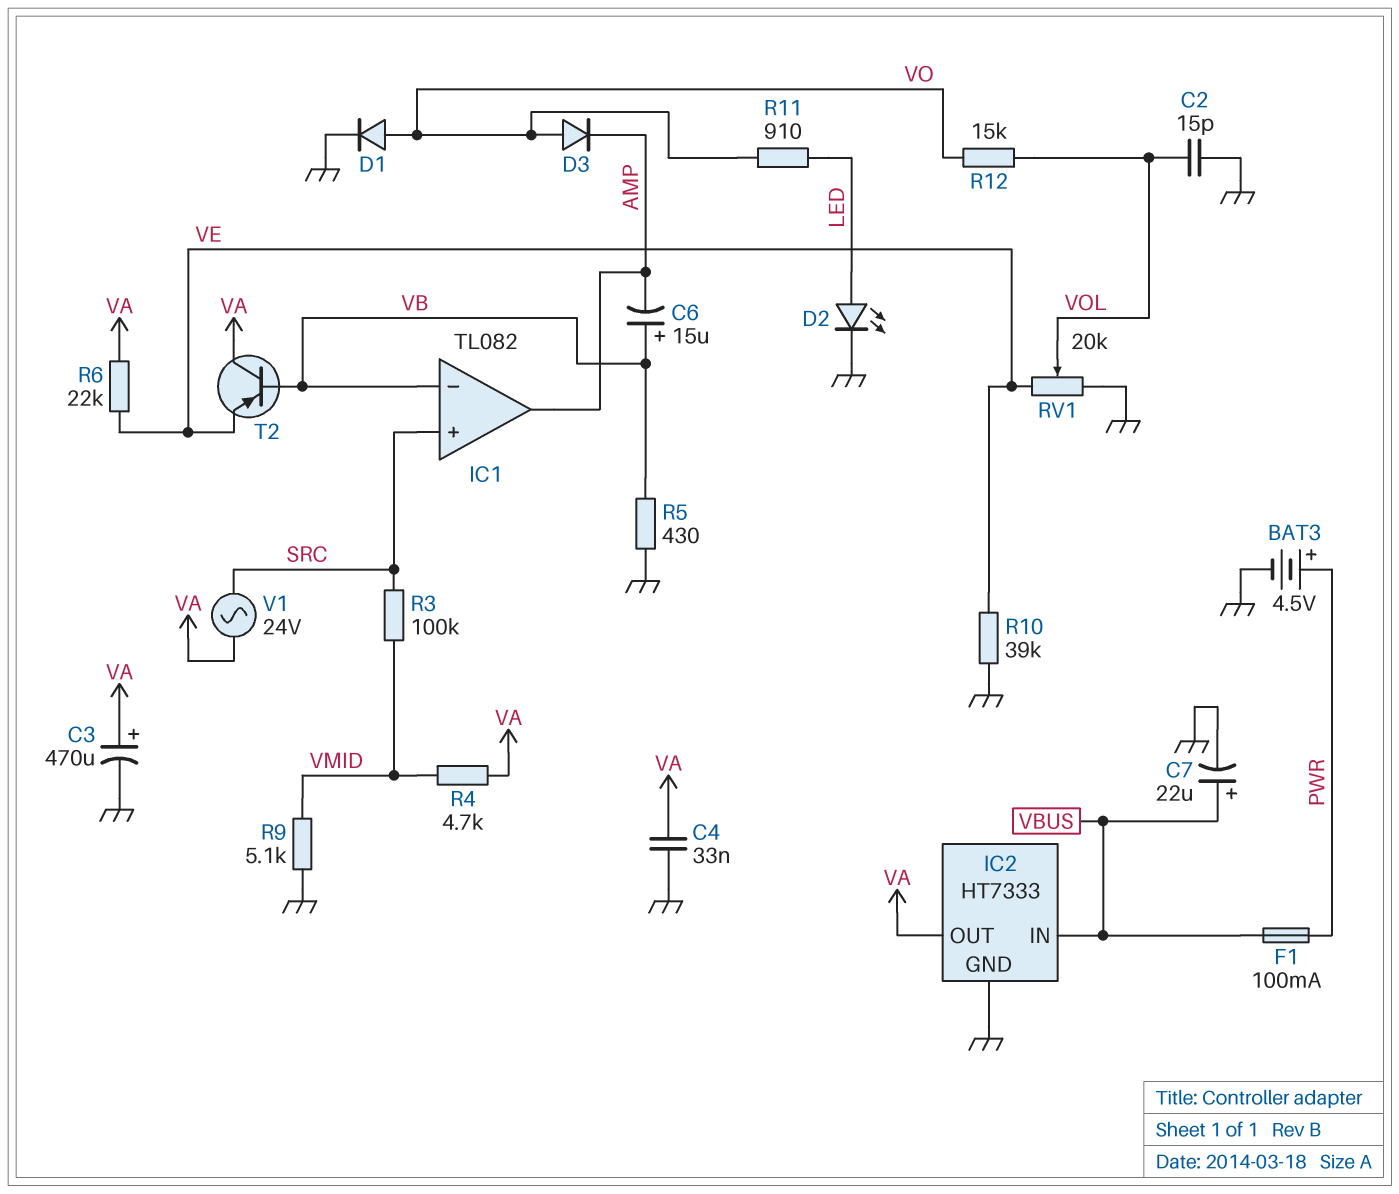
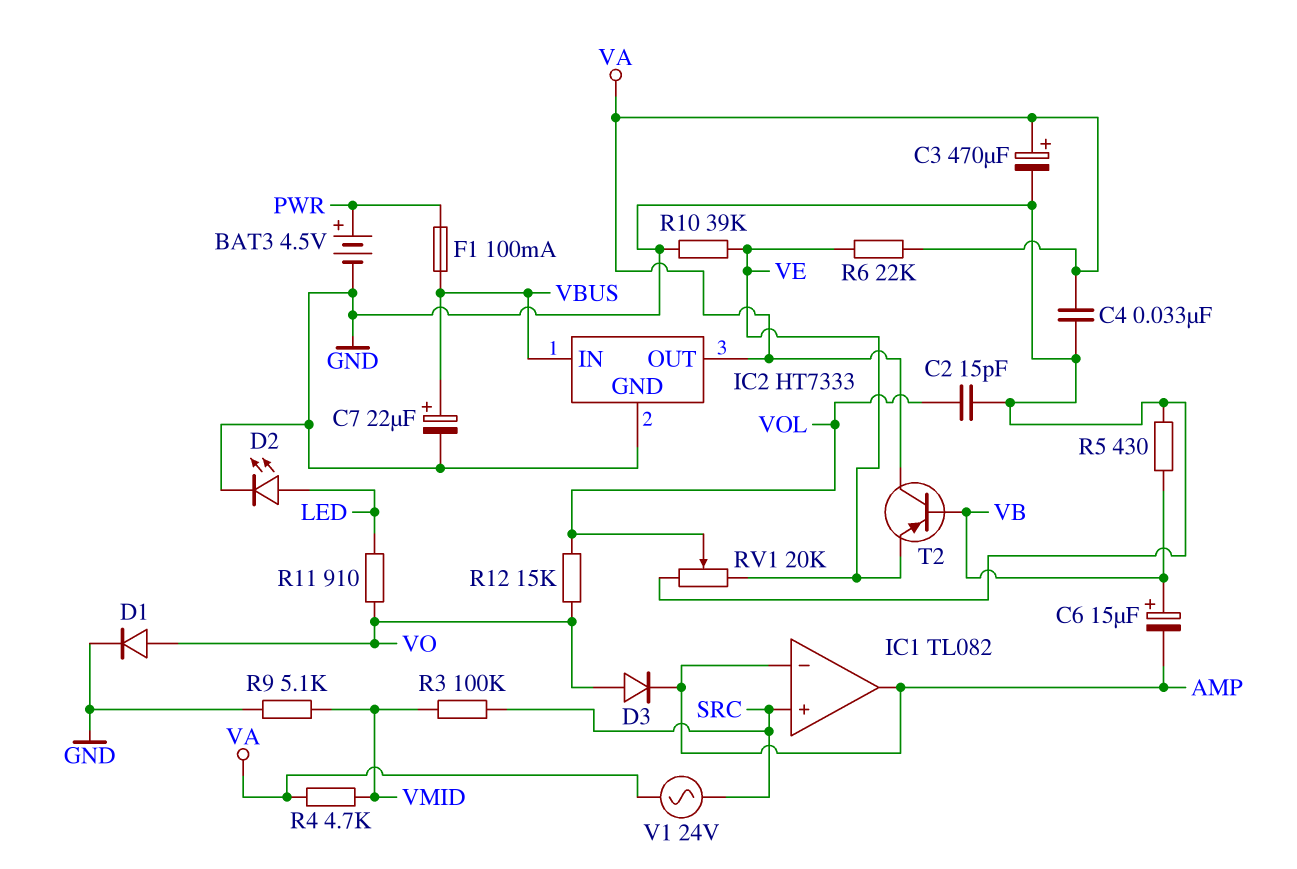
IC1 pin in-: VB -> AMP

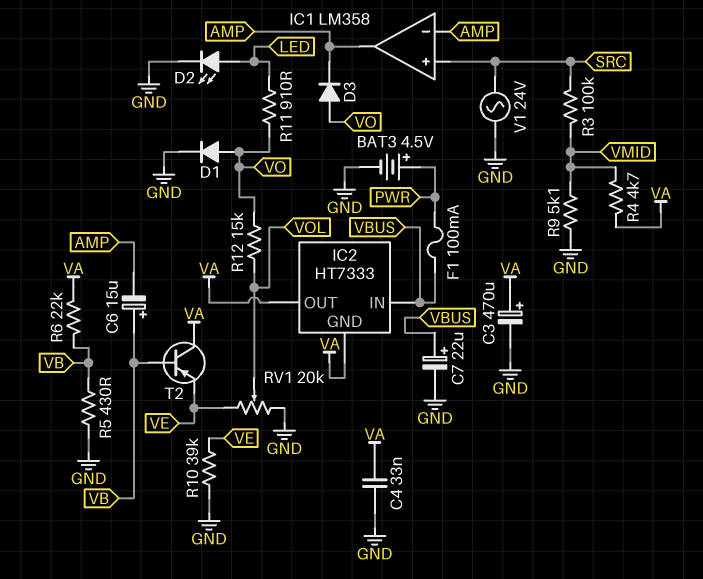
C2: 15pF (GND, VOL) -> none
IC1: TL082 -> LM358
IC2 pin GND: GND -> VA
R6: 22k (VA, VE) -> 22k (VA, VB)
V1: AC 24V (SRC, VA) -> AC 24V (GND, SRC)

